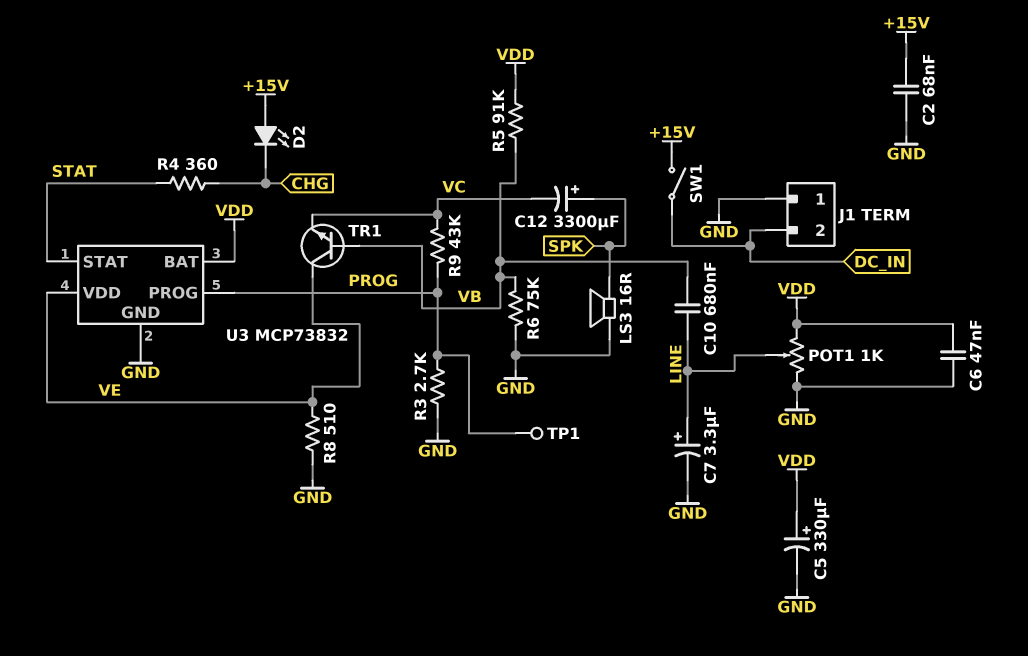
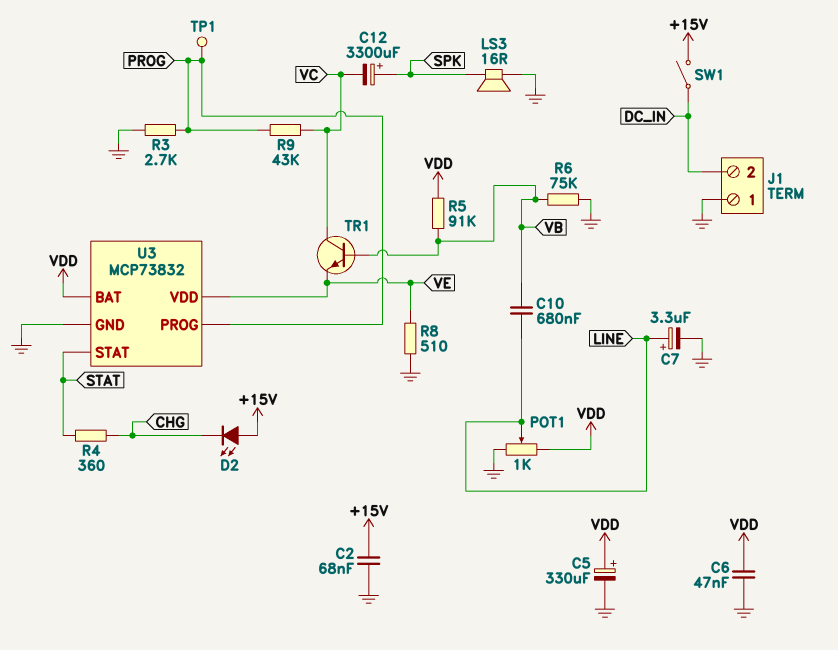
TR1: NPN (B VB, C VE, E VC) -> NPN (B VB, C VC, E VE)

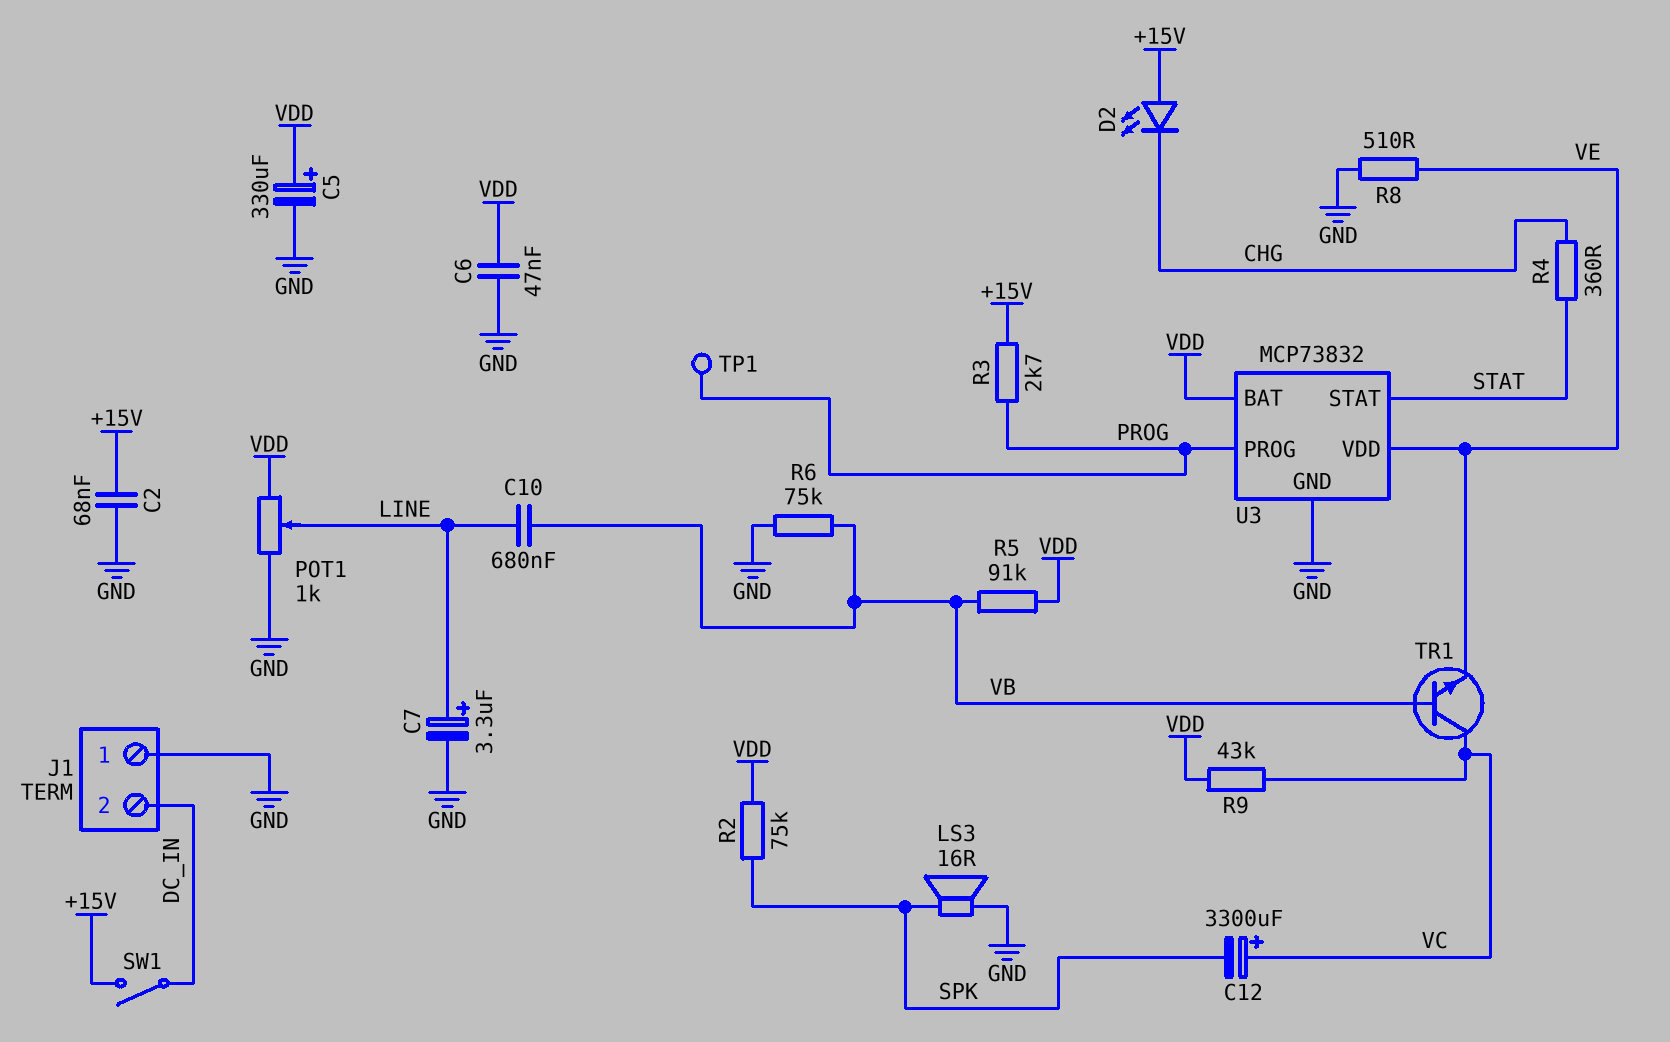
C12: 3300uF (plus SPK, minus VC) -> 3300uF (plus VC, minus SPK)
R2: none -> 75k (SPK, VDD)
R3: 2.7k (GND, PROG) -> 2.7k (+15V, PROG)
R9: 43k (PROG, VC) -> 43k (VC, VDD)

